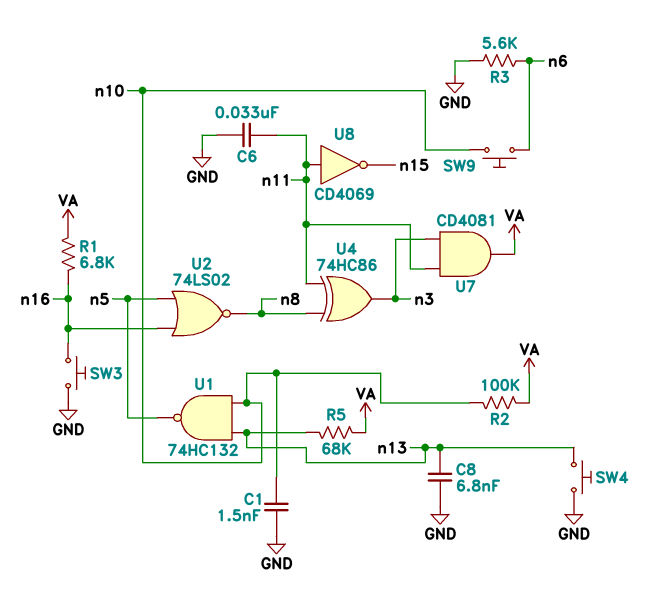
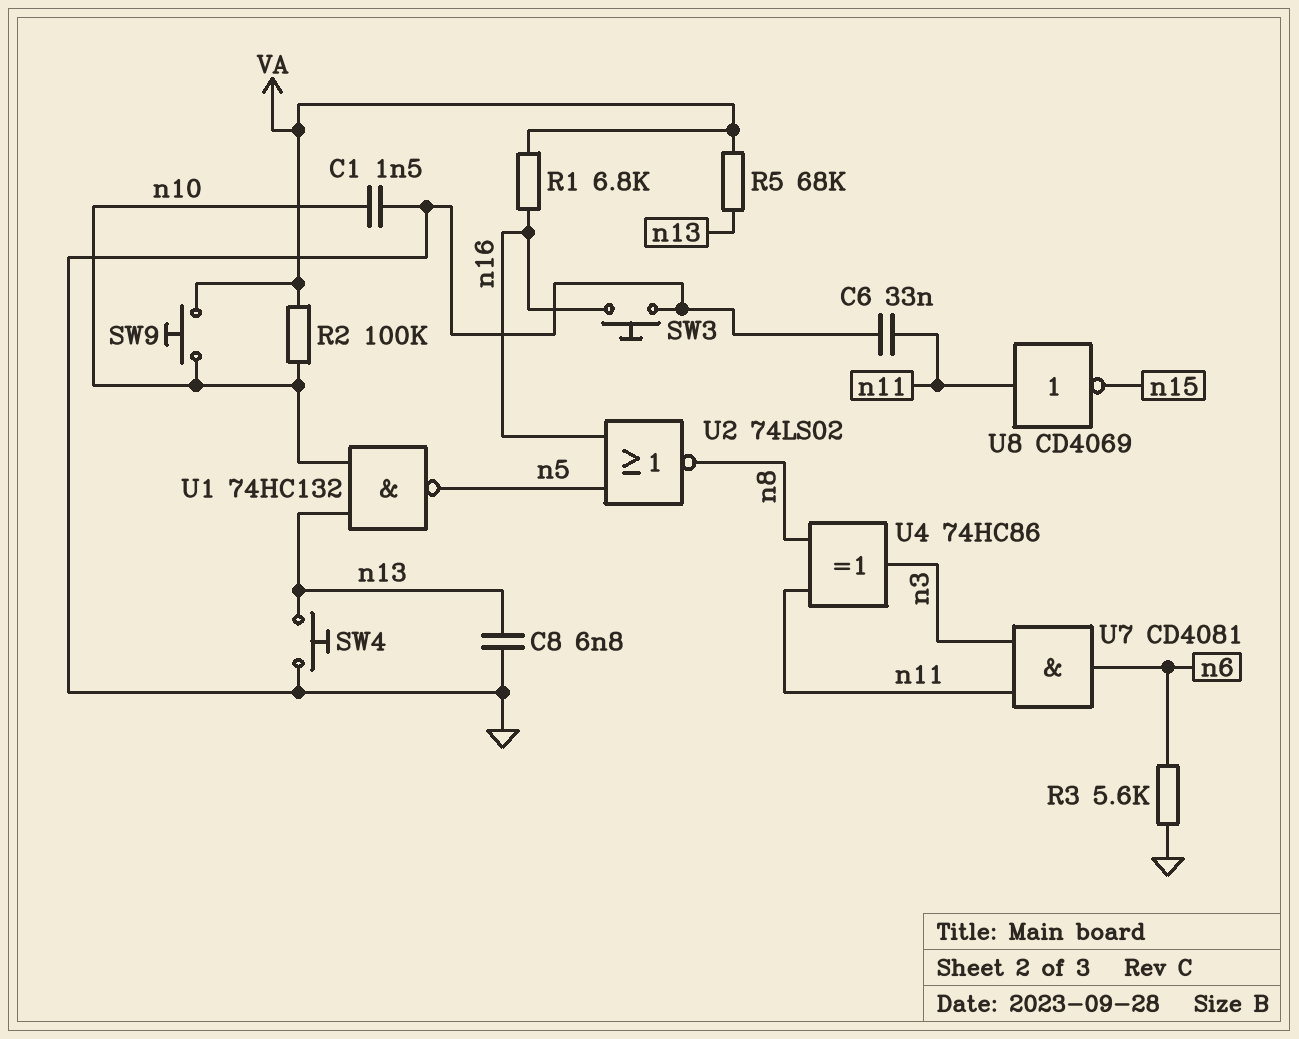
SW9: button (n6, n10) -> button (VA, n10)
U7: AND CD4081 (in n3, in n11, out VA) -> AND CD4081 (in n3, in n11, out n6)

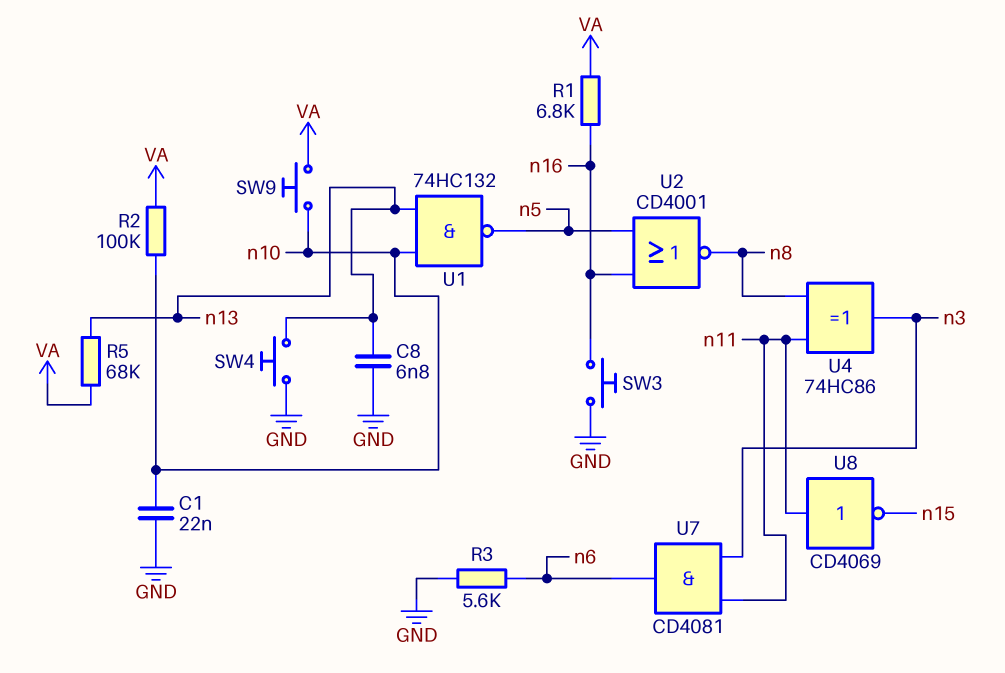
C1: 1.5nF (GND, n10) -> 22nF (GND, n10)
C6: 33nF (GND, n11) -> none
U2: NOR 74LS02 (in n5, in n16, out n8) -> NOR CD4001 (in n5, in n16, out n8)

